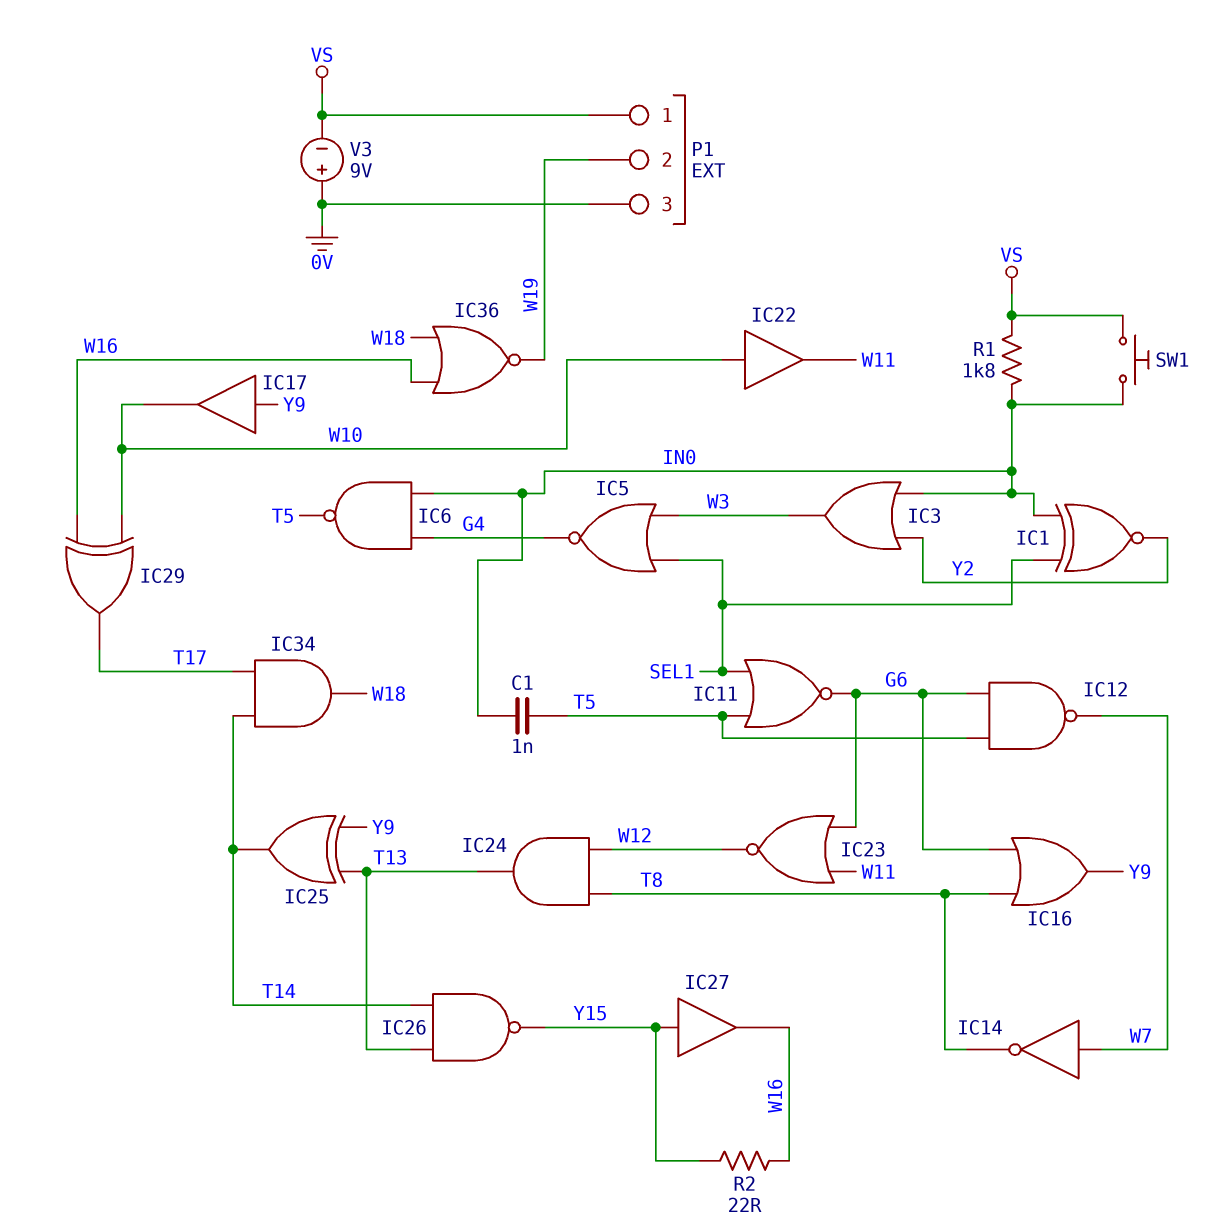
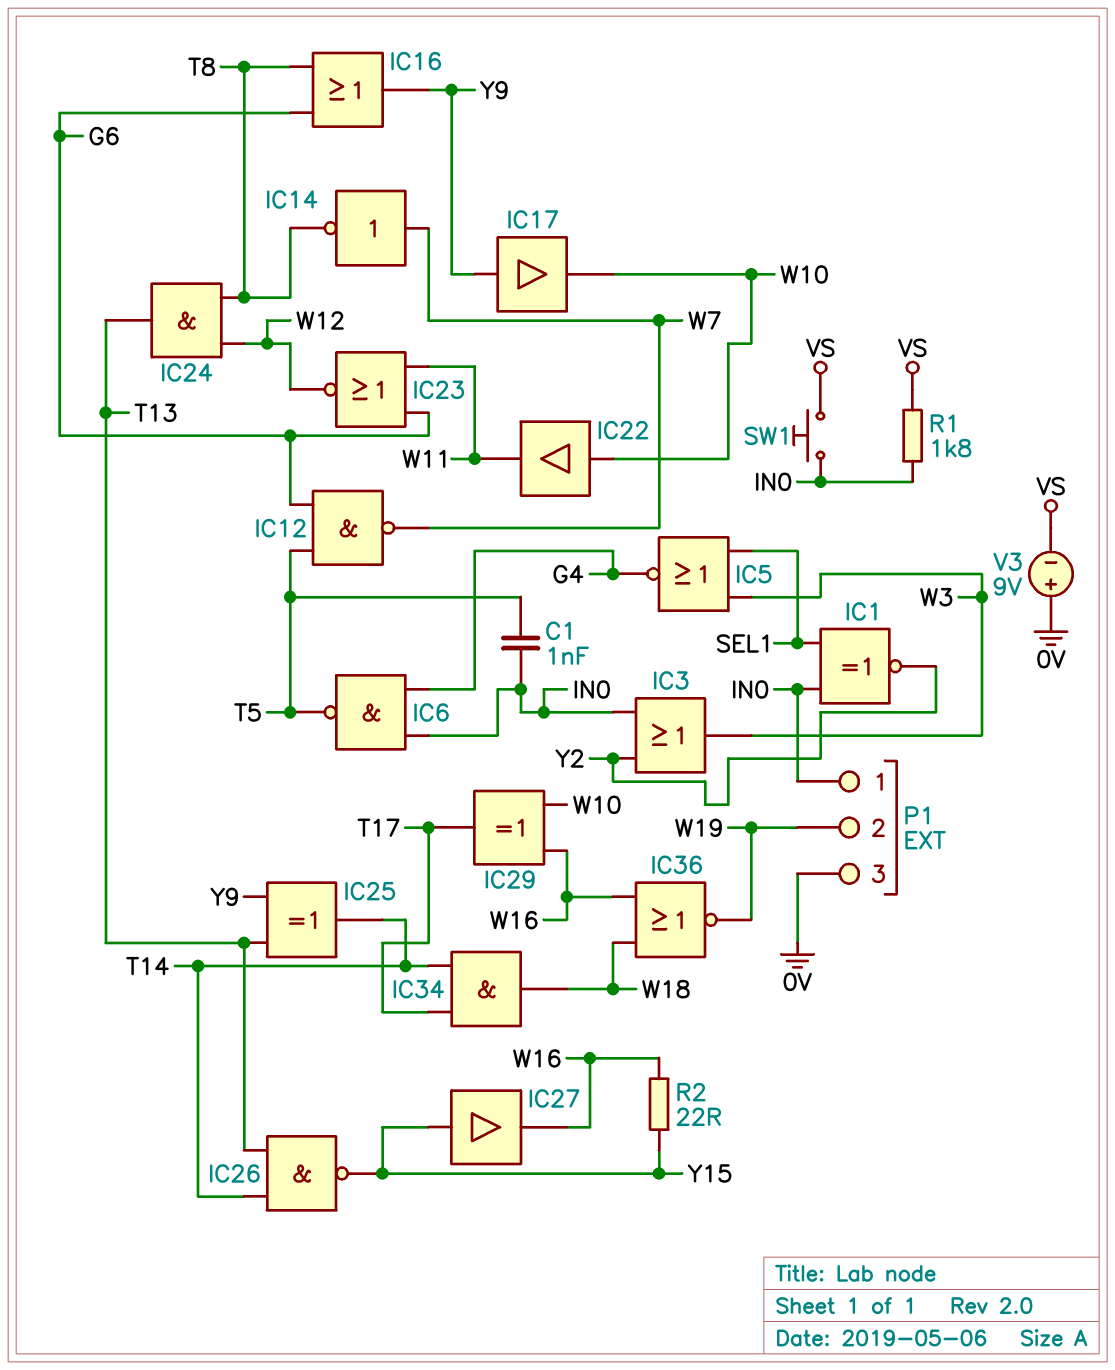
IC11: NOR (in SEL1, in T5, out G6) -> none
P1 pin 1: VS -> IN0

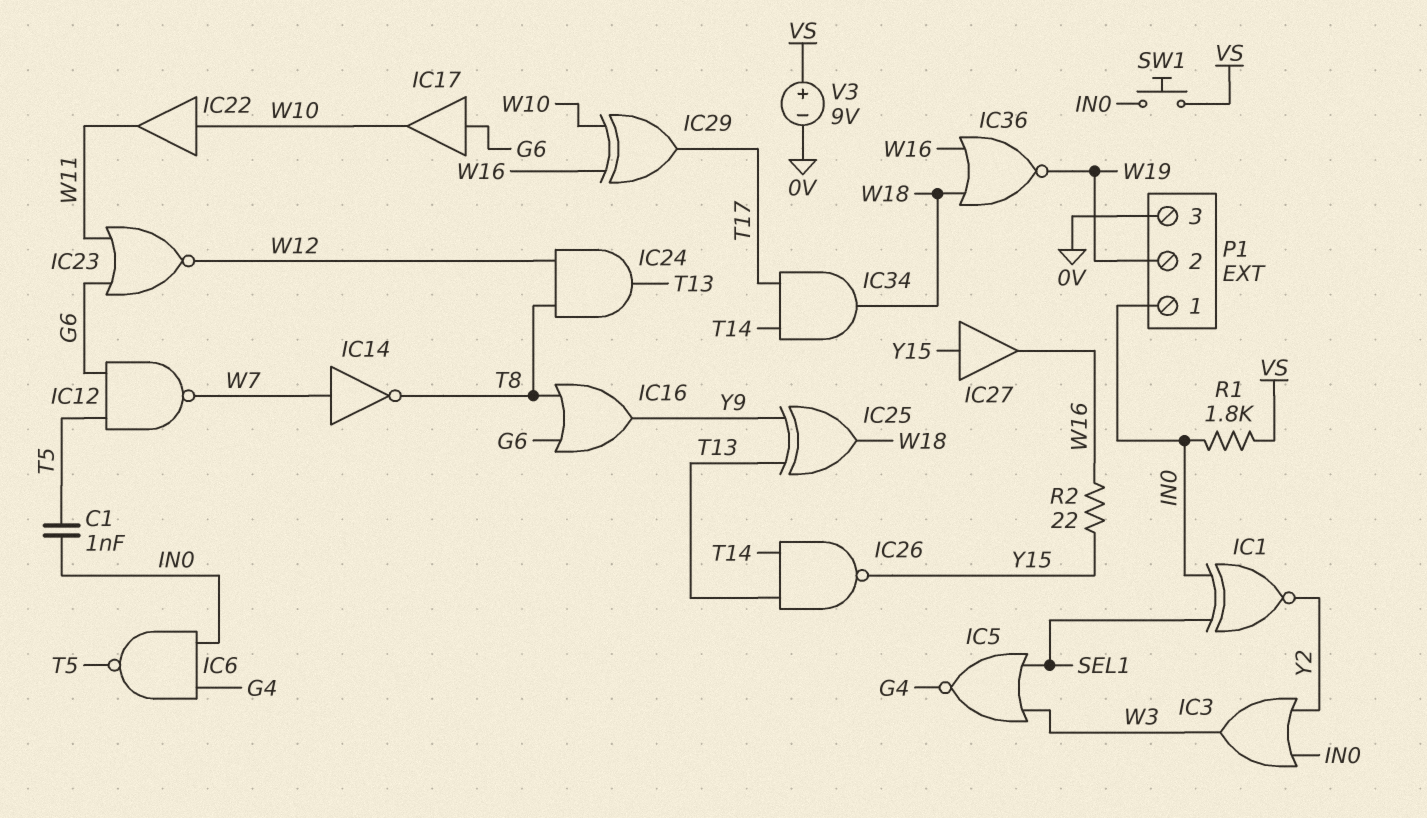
IC17: buffer (in Y9, out W10) -> buffer (in G6, out W10)
IC25: XOR (in T13, in Y9, out T14) -> XOR (in T13, in Y9, out W18)
V3: 9V (plus 0V, minus VS) -> 9V (plus VS, minus 0V)

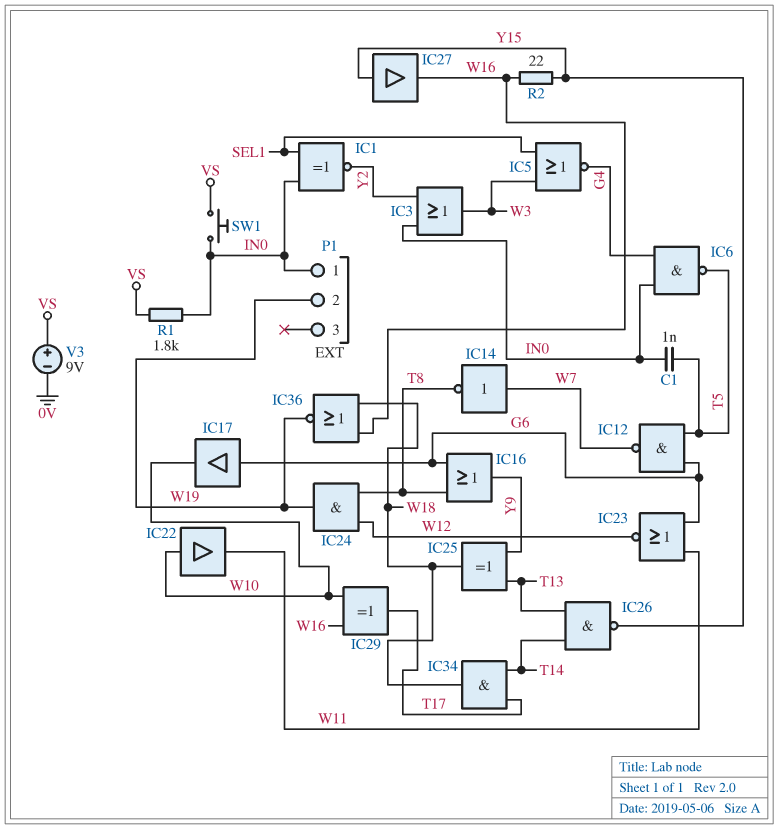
IC24: AND (in T8, in W12, out T13) -> AND (in T8, in W12, out W19)
P1 pin 3: 0V -> none

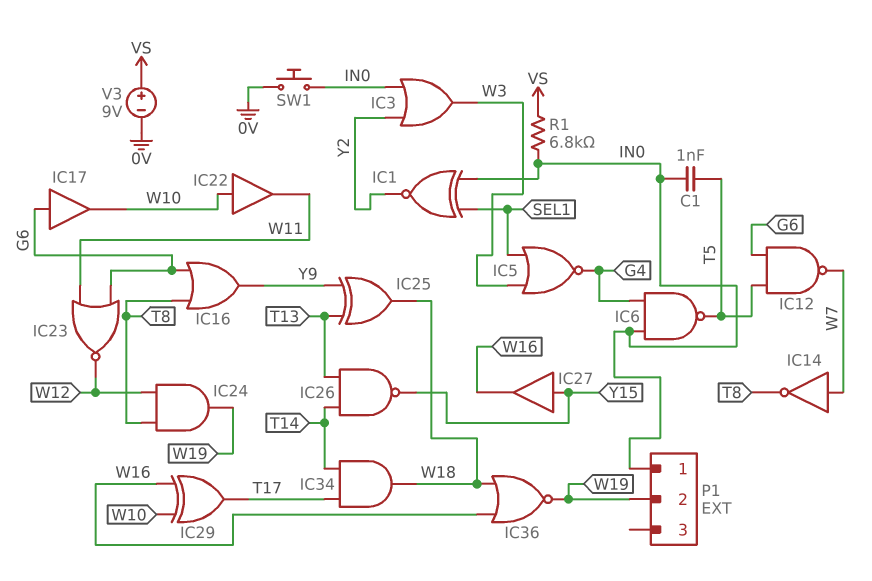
R1: 1.8k (IN0, VS) -> 6.8k (IN0, VS)
R2: 22 (W16, Y15) -> none
SW1: button (IN0, VS) -> button (0V, IN0)

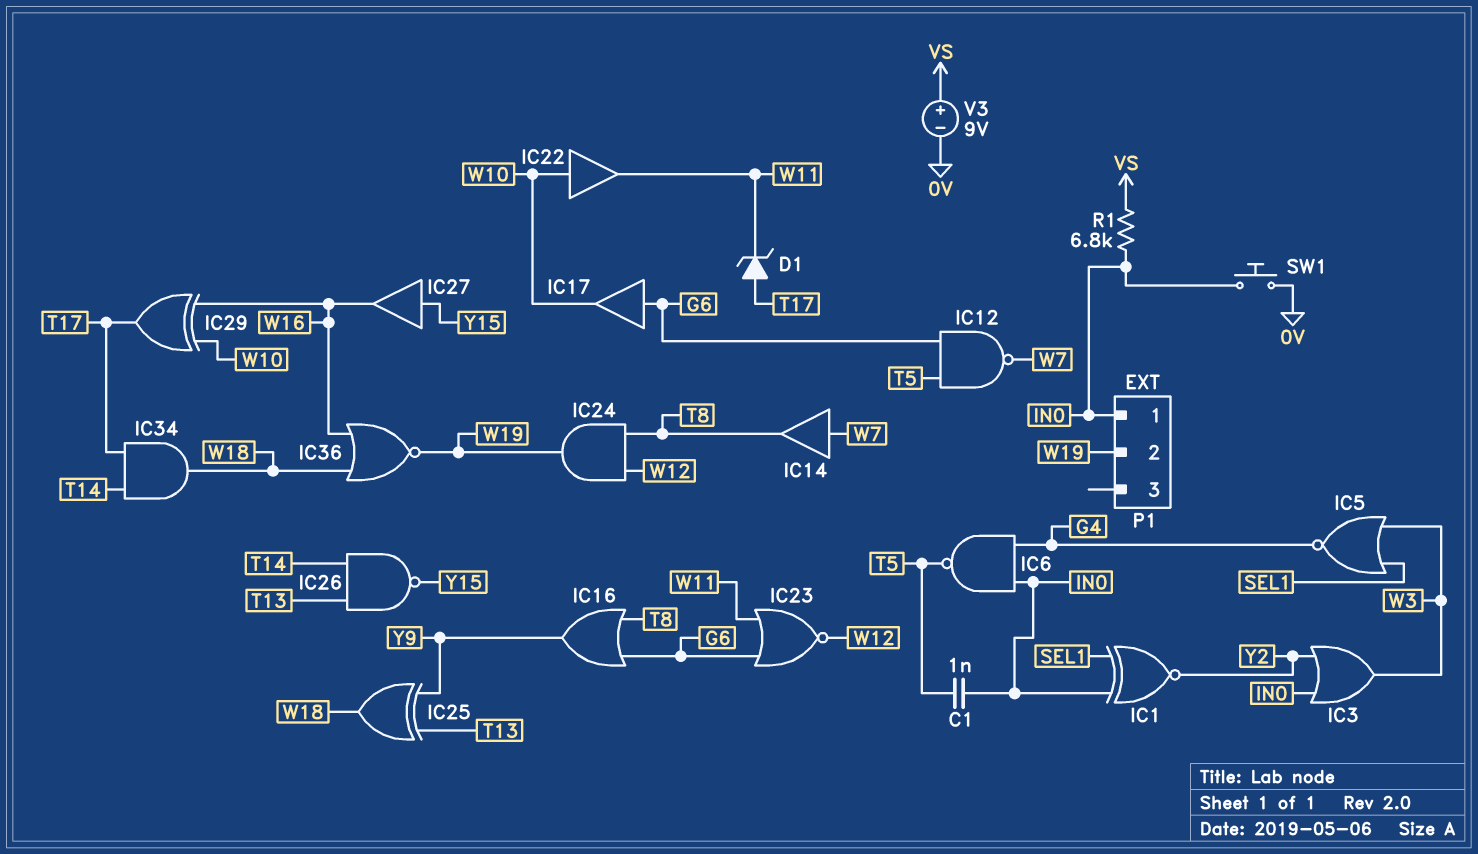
D1: none -> zener (A T17, K W11)
IC14: NOT (in W7, out T8) -> buffer (in W7, out T8)

